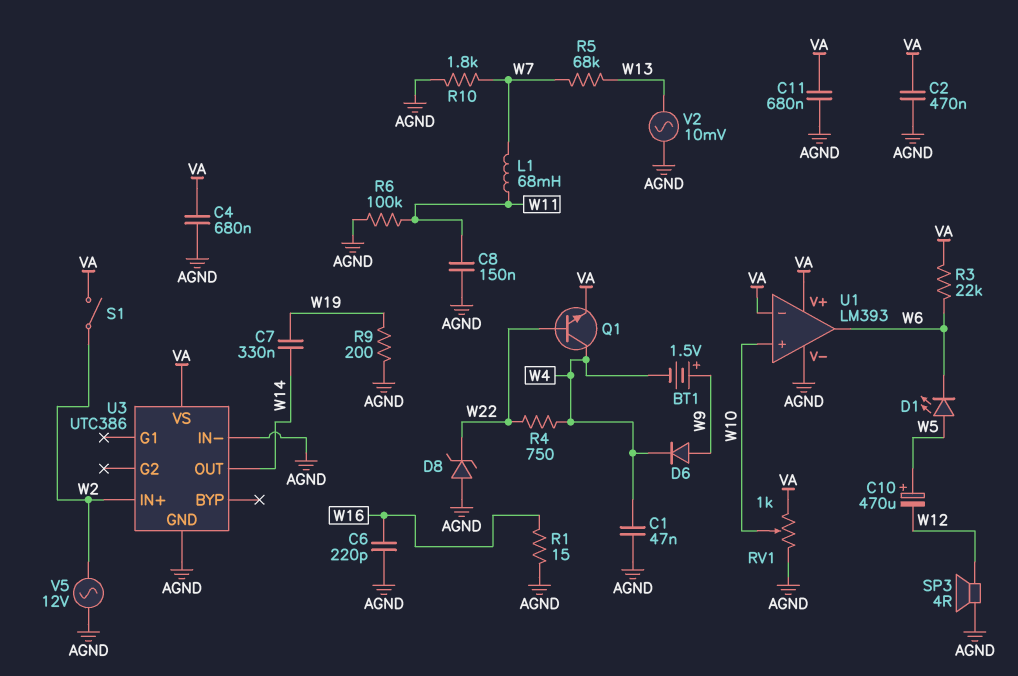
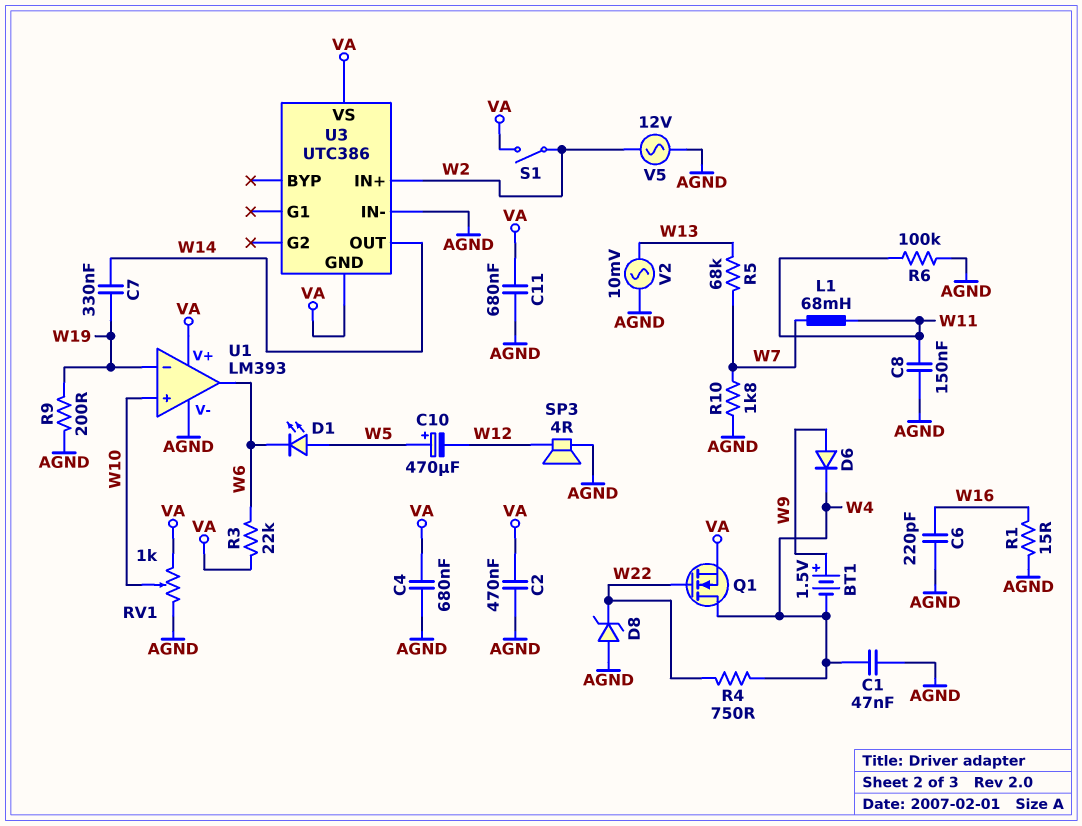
Q1: NPN (B W22, C W4, E VA) -> NMOS (G W22, D W4, S VA)
U1 pin in-: VA -> W19
U3 pin GND: AGND -> VA

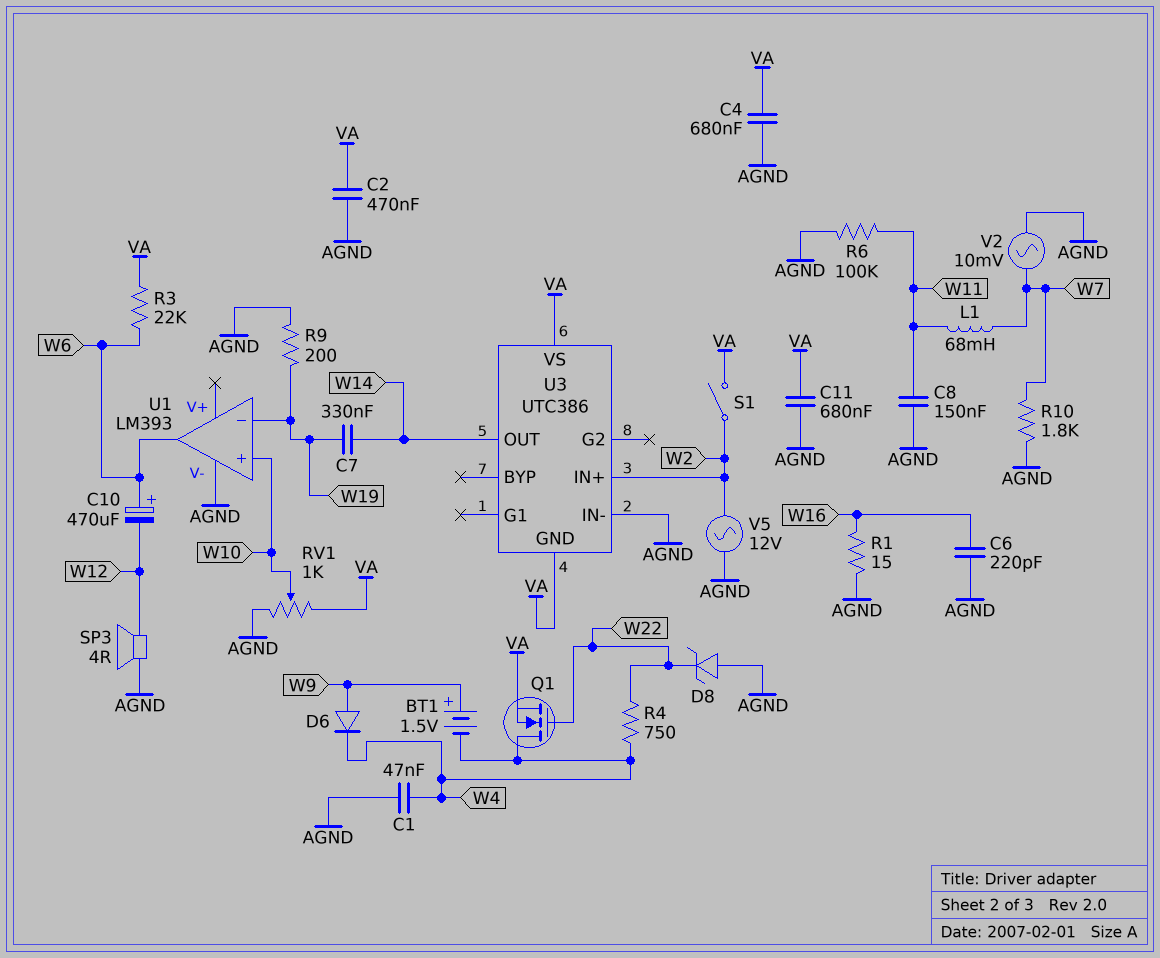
C10: 470uF (plus W5, minus W12) -> 470uF (plus W6, minus W12)
D1: LED (A W5, K W6) -> none
R5: 68k (W7, W13) -> none
U1 pin V+: VA -> none
V2: AC 10mV (AGND, W13) -> AC 10mV (AGND, W7)

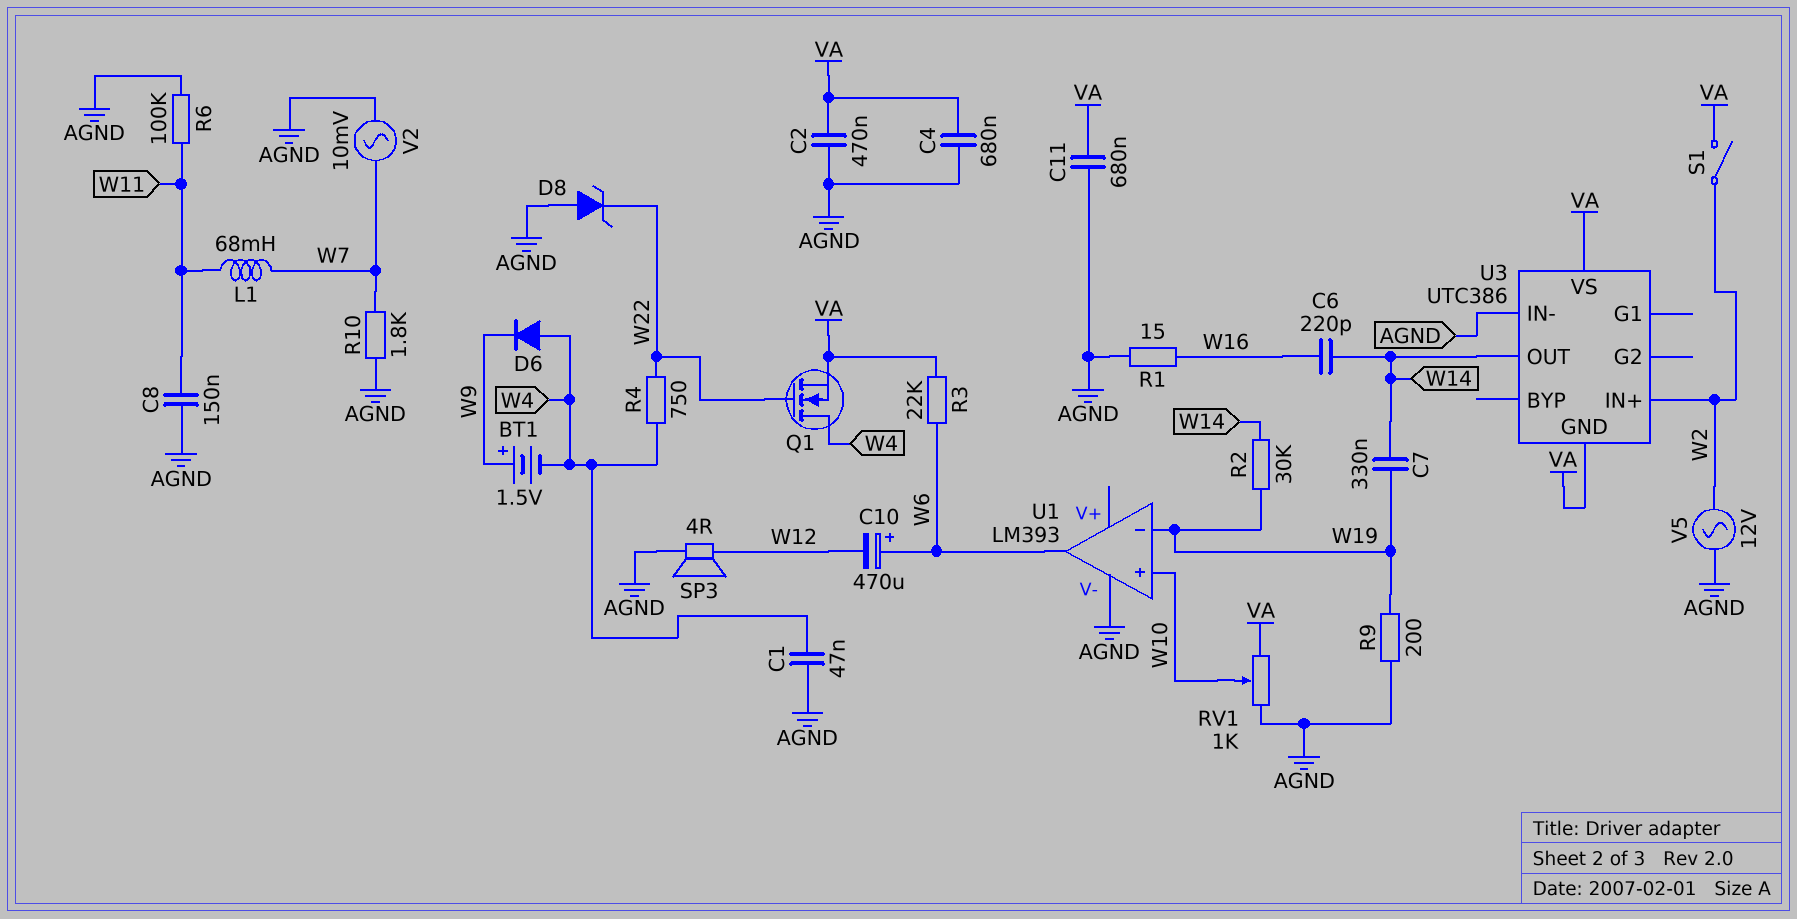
C6: 220pF (AGND, W16) -> 220pF (W14, W16)
D6: diode (A W9, K W4) -> diode (A W4, K W9)
R2: none -> 30k (W14, W19)

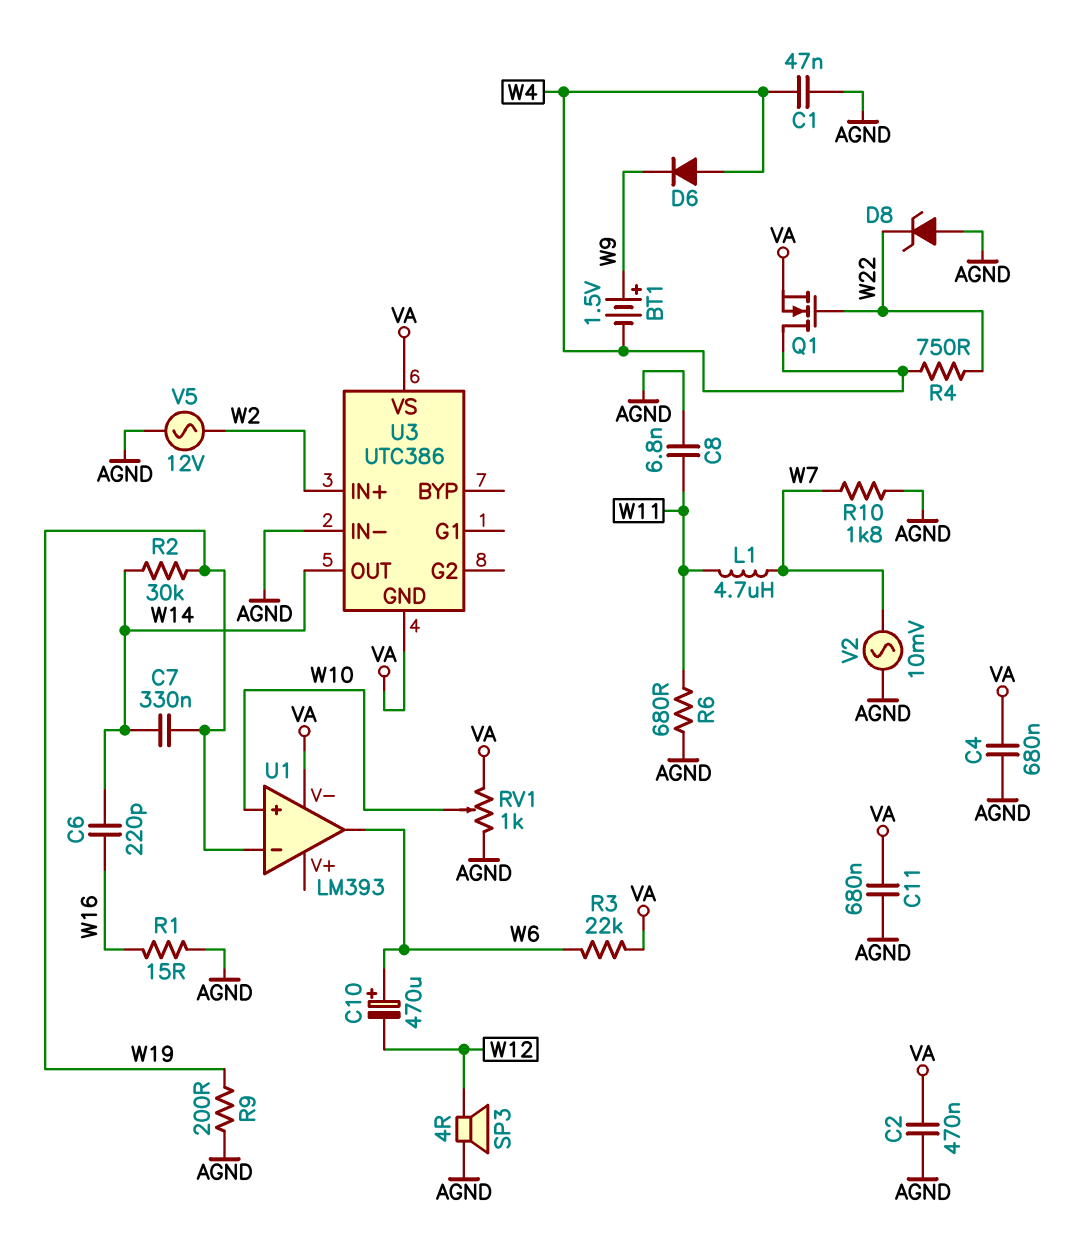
C8: 150nF (AGND, W11) -> 6.8nF (AGND, W11)
L1: 68mH (W7, W11) -> 4.7uH (W7, W11)
R6: 100k (AGND, W11) -> 680 (AGND, W11)
S1: switch (VA, W2) -> none
U1 pin V-: AGND -> VA

